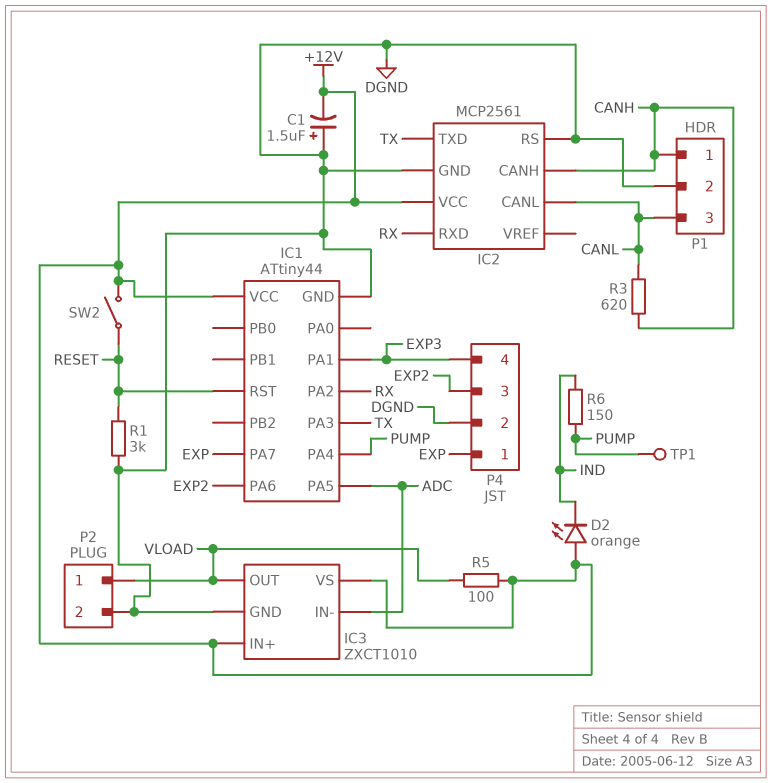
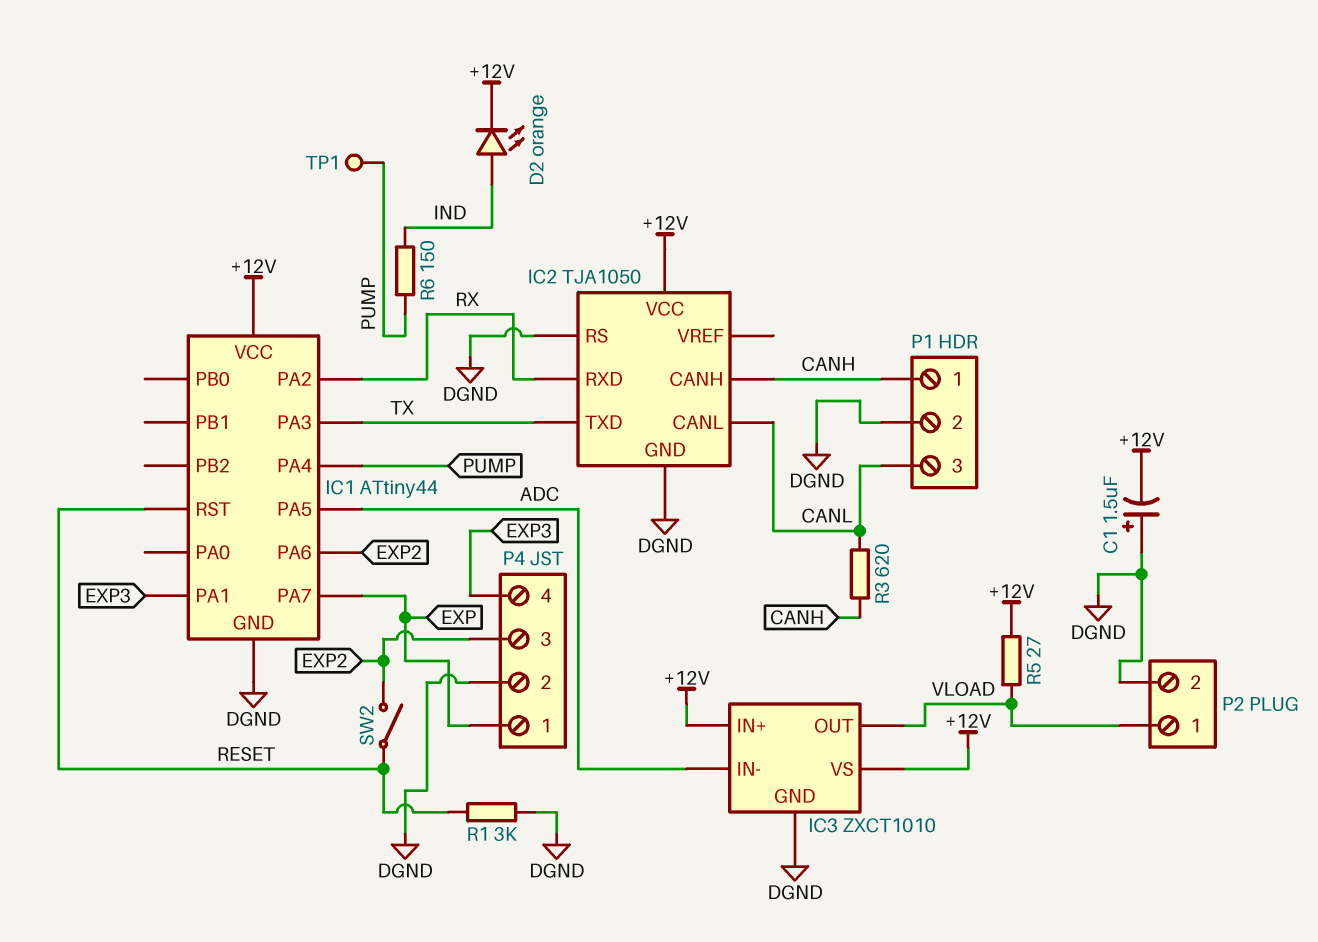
D2: LED orange (A +12V, K IND) -> LED orange (A IND, K +12V)
IC2: MCP2561 -> TJA1050
R5: 100 (+12V, VLOAD) -> 27 (+12V, VLOAD)
SW2: switch (+12V, RESET) -> switch (EXP2, RESET)

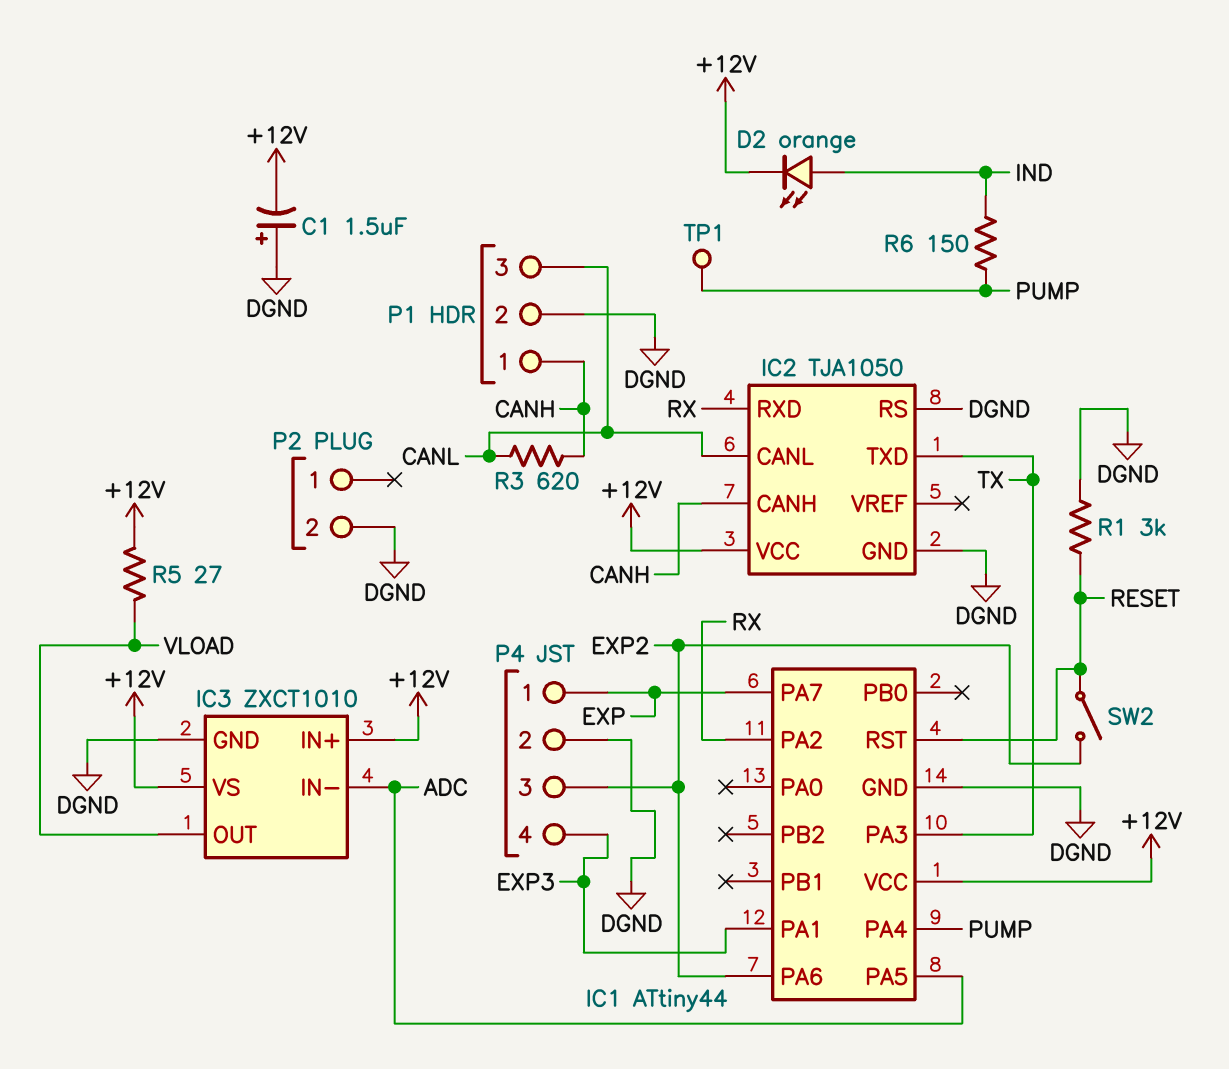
P2 pin 1: VLOAD -> none

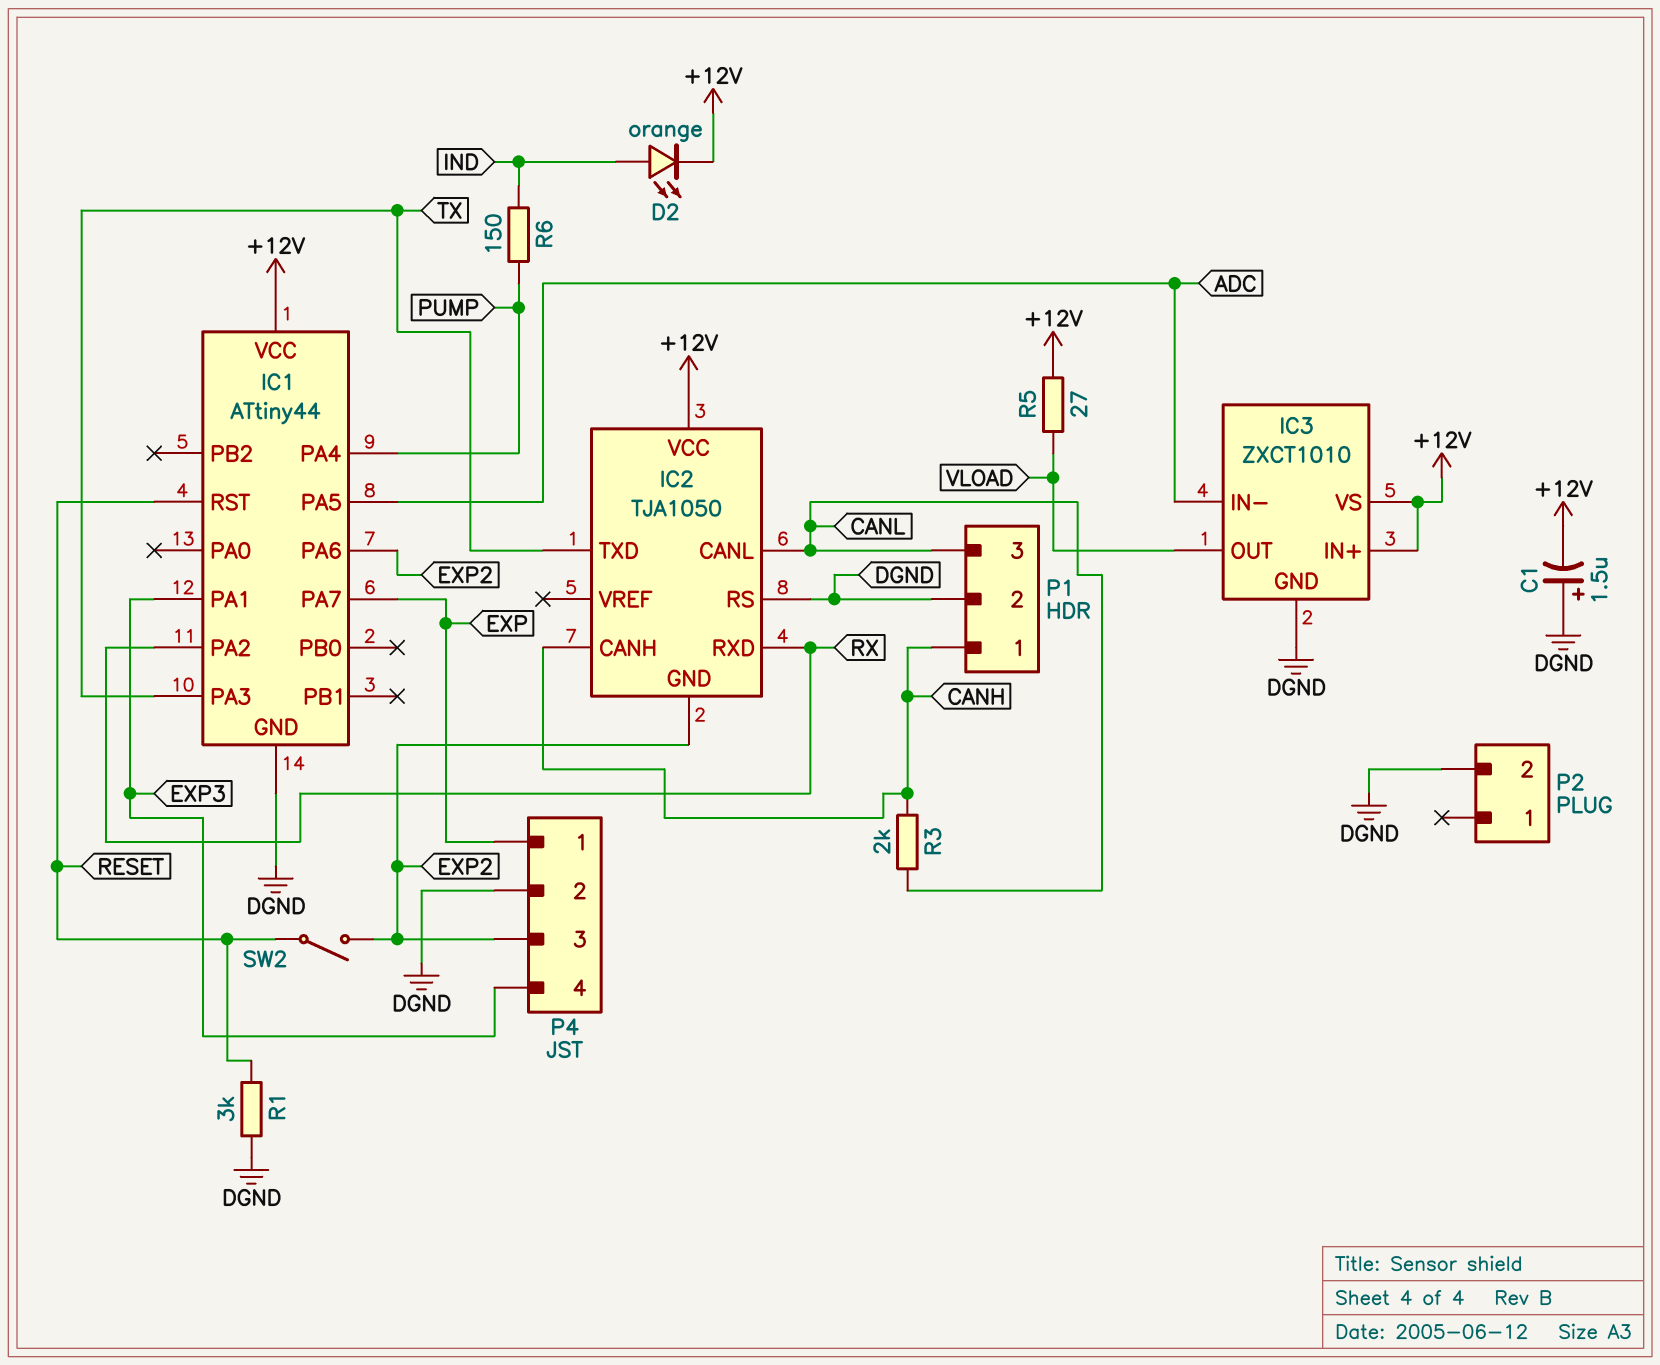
IC2 pin GND: DGND -> EXP2
R3: 620 (CANH, CANL) -> 2k (CANH, CANL)
TP1: test point (PUMP) -> none

